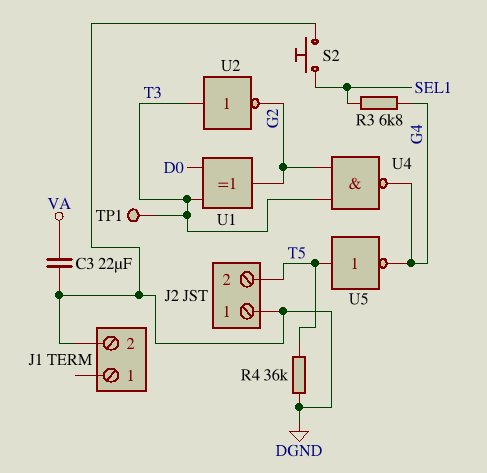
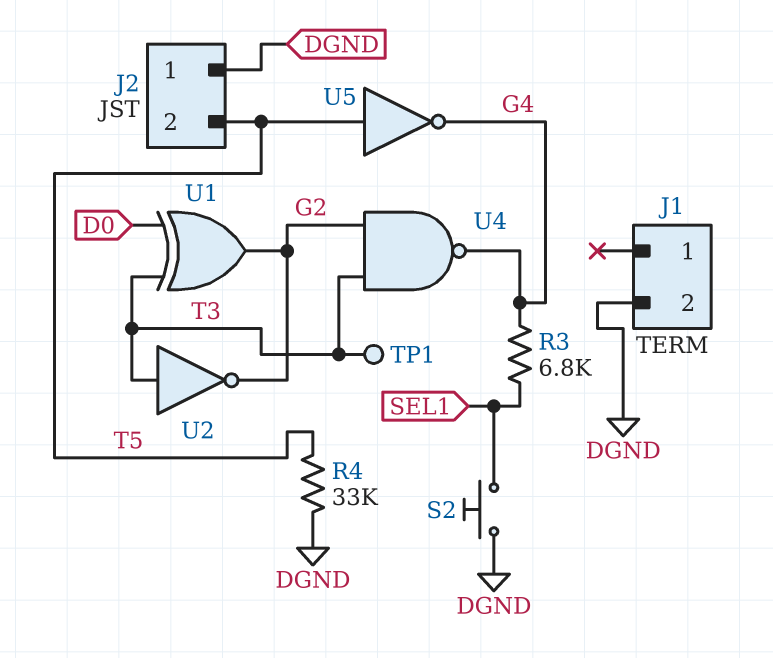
C3: 22uF (DGND, VA) -> none
R4: 36k (DGND, T5) -> 33k (DGND, T5)

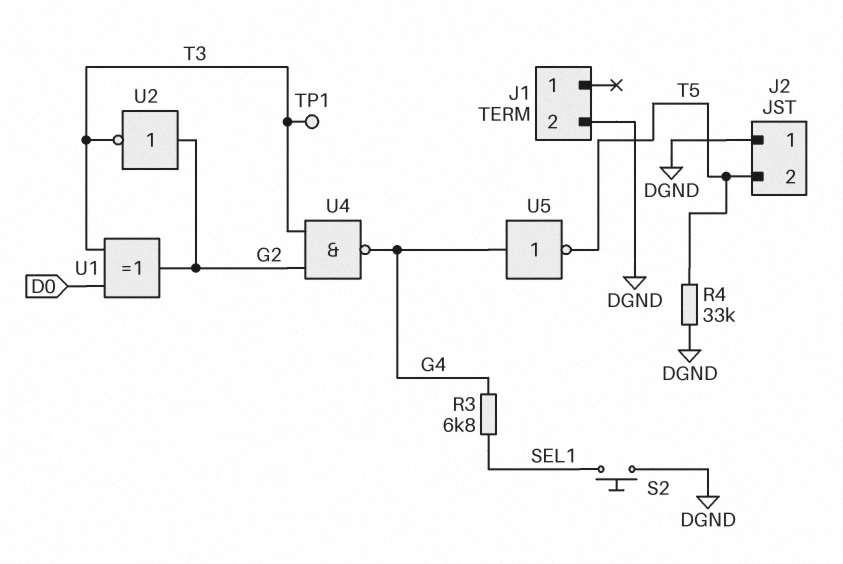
U2: NOT (in T3, out G2) -> NOT (in G2, out T3)
U5: NOT (in T5, out G4) -> NOT (in G4, out T5)

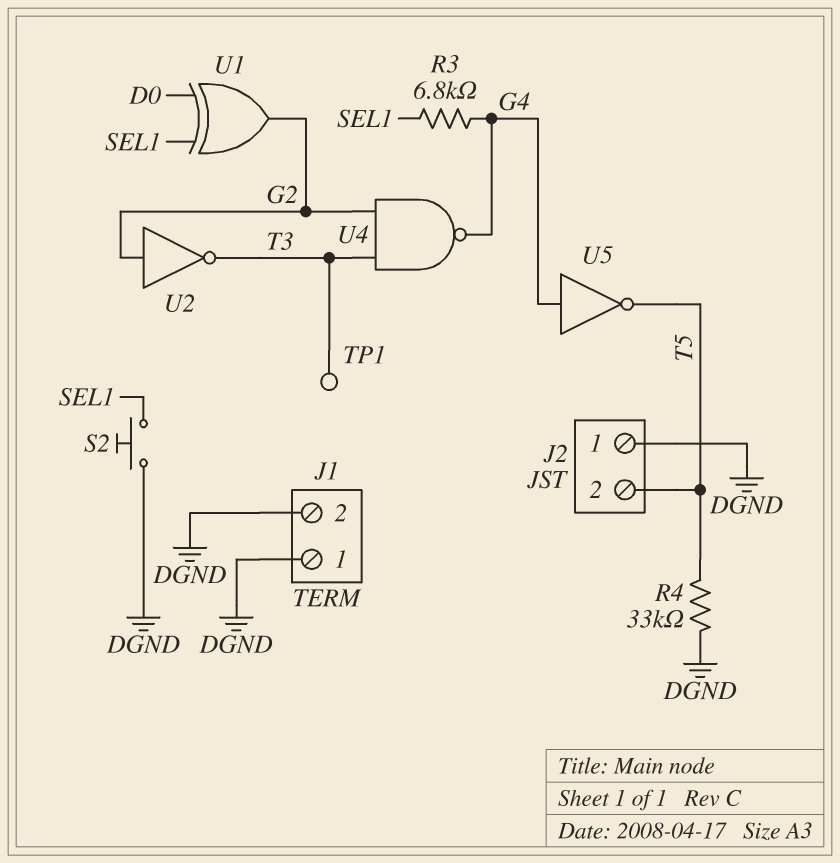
J1 pin 1: none -> DGND
U1: XOR (in D0, in T3, out G2) -> XOR (in D0, in SEL1, out G2)

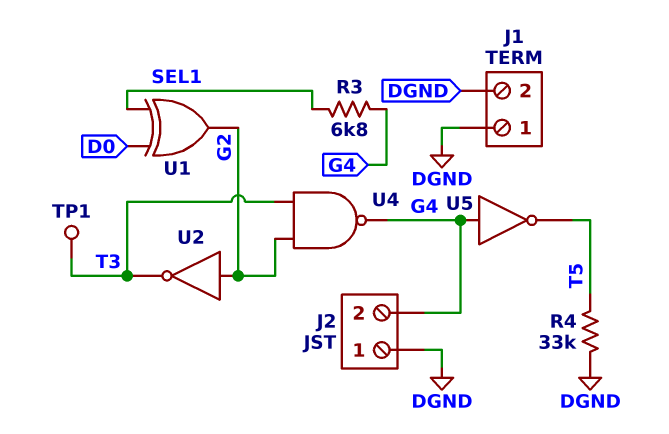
J2 pin 2: T5 -> G4
S2: button (DGND, SEL1) -> none

